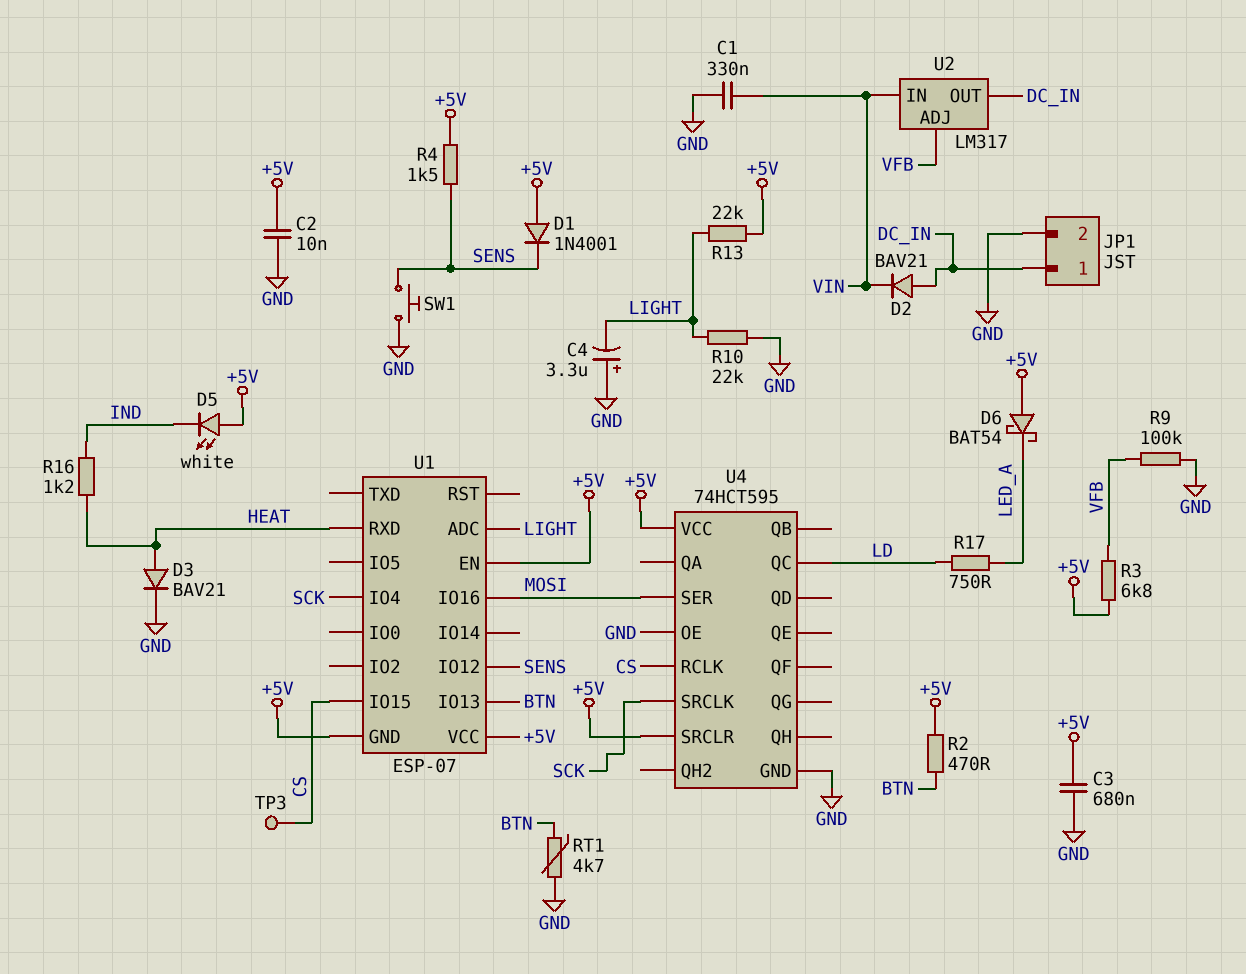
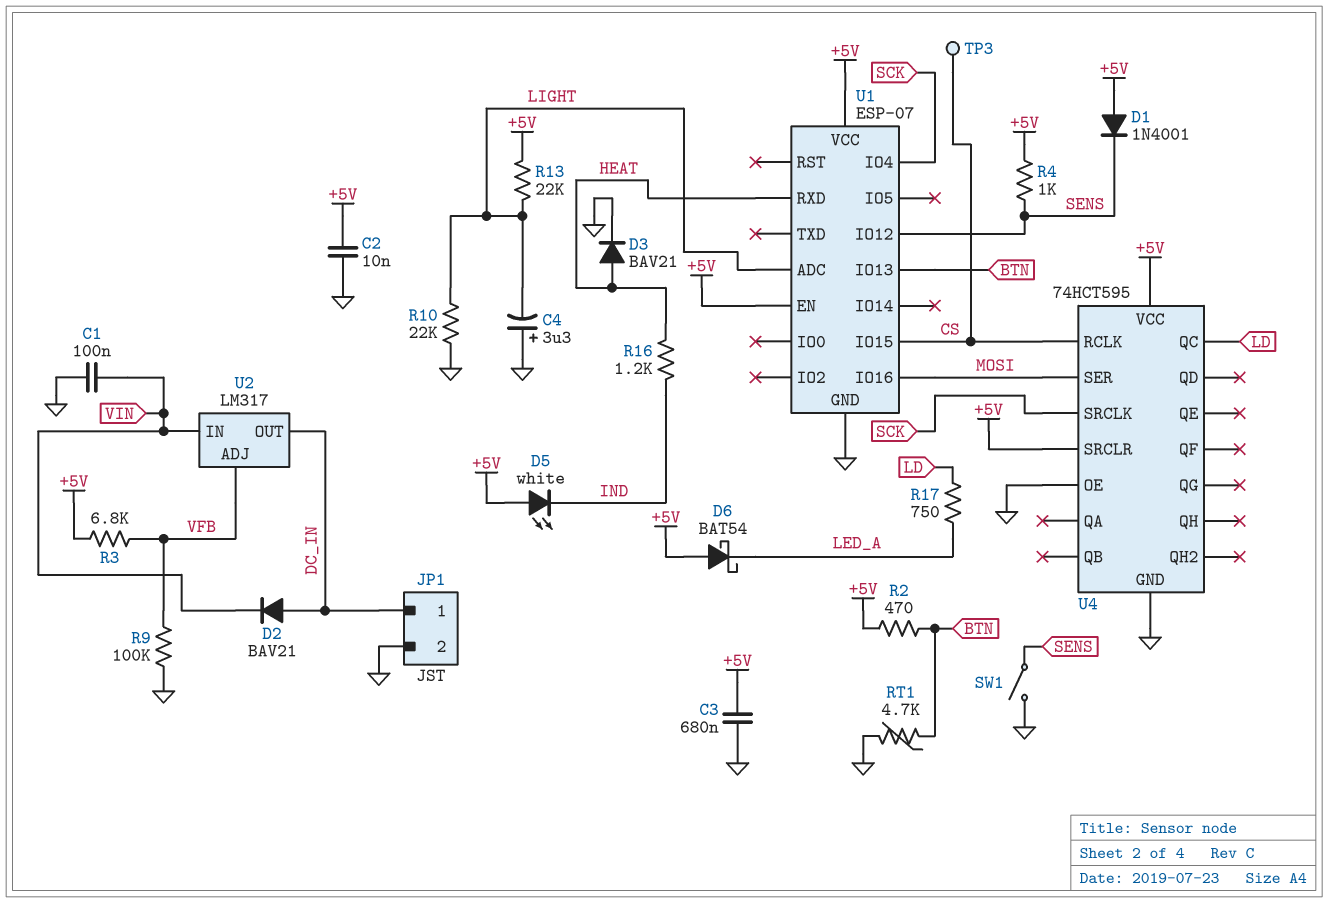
C1: 330nF (GND, VIN) -> 100nF (GND, VIN)
R4: 1.5k (+5V, SENS) -> 1k (+5V, SENS)
SW1: button (GND, SENS) -> switch (GND, SENS)
U1 pin GND: +5V -> GND

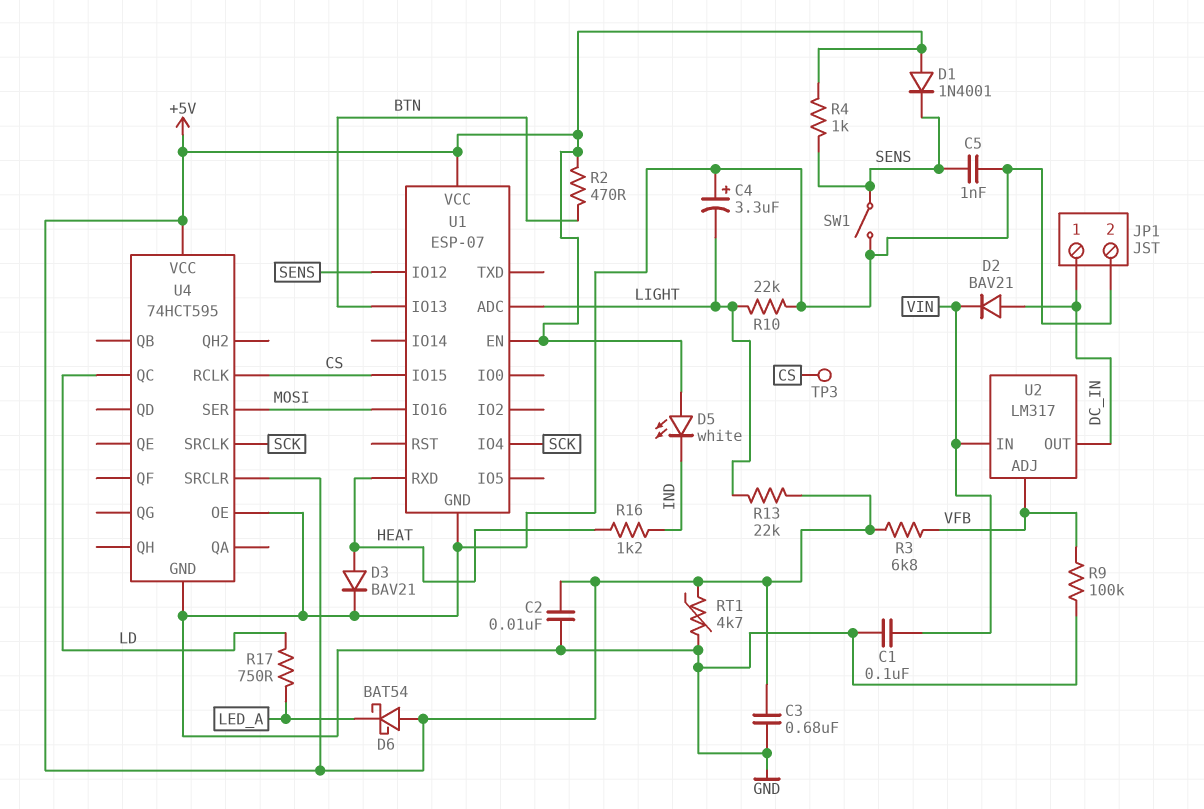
C5: none -> 1nF (GND, SENS)
RT1: 4.7k (BTN, GND) -> 4.7k (+5V, GND)

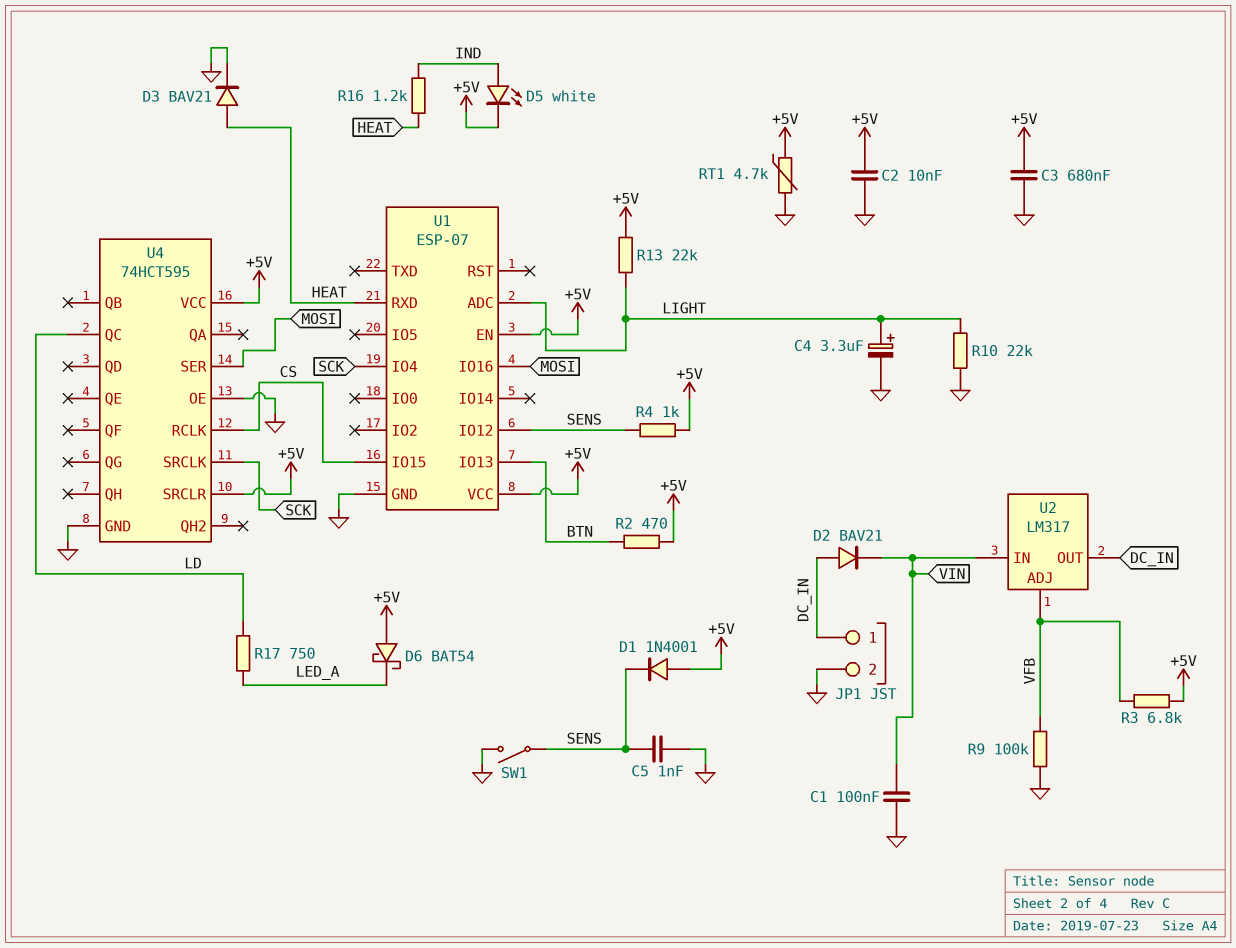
C4: 3.3uF (plus GND, minus LIGHT) -> 3.3uF (plus LIGHT, minus GND)
D5: LED white (A +5V, K IND) -> LED white (A IND, K +5V)
TP3: test point (CS) -> none

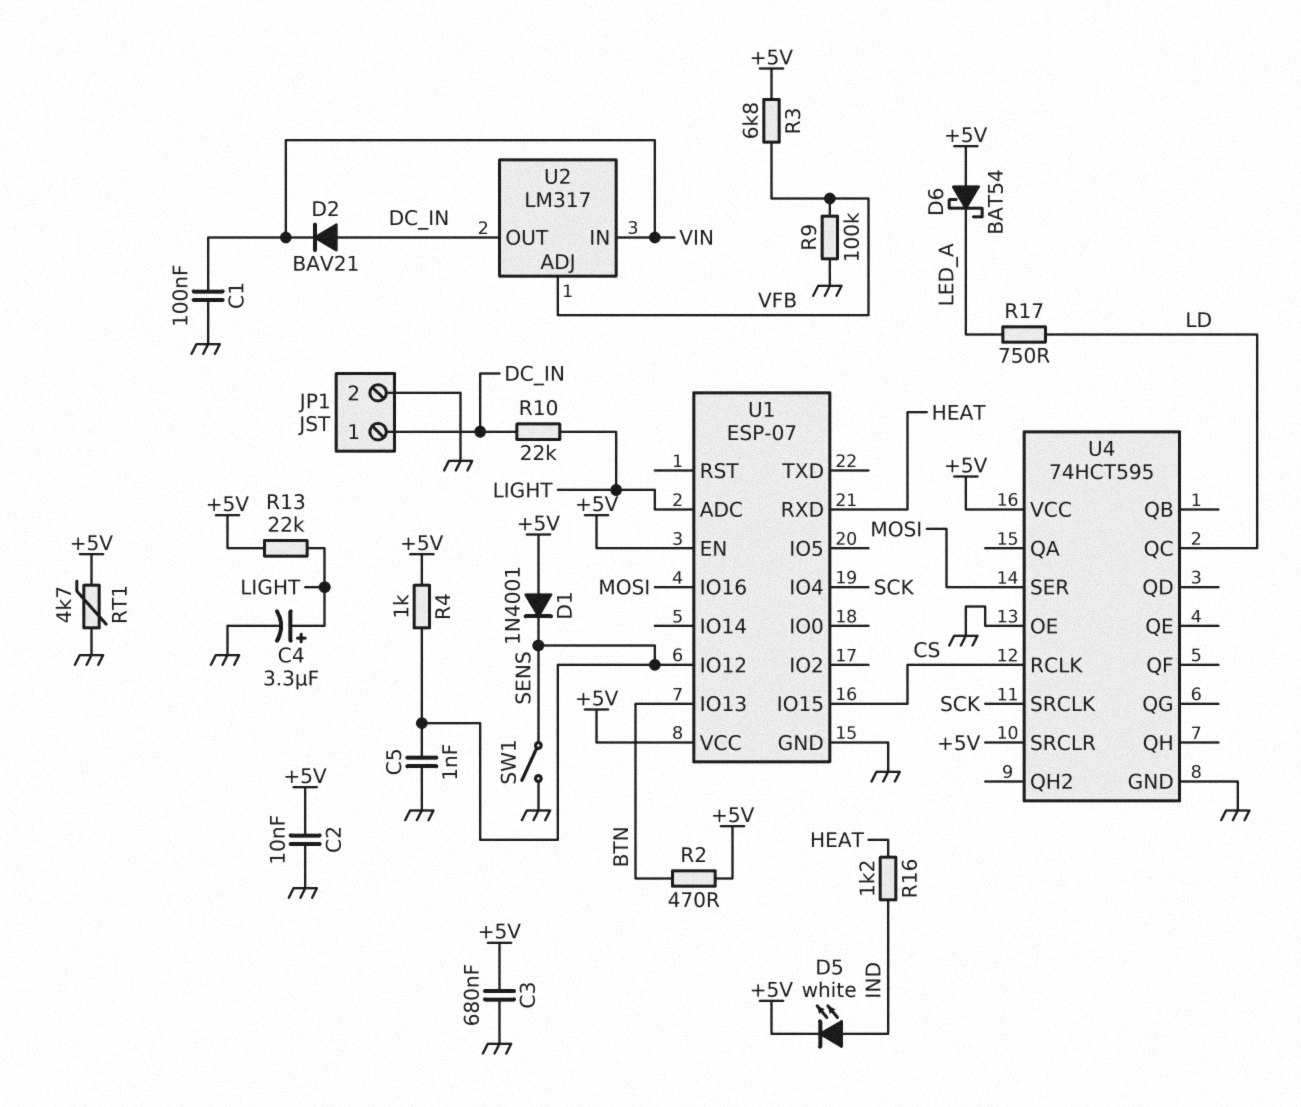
D3: diode BAV21 (A HEAT, K GND) -> none
R10: 22k (GND, LIGHT) -> 22k (DC_IN, LIGHT)

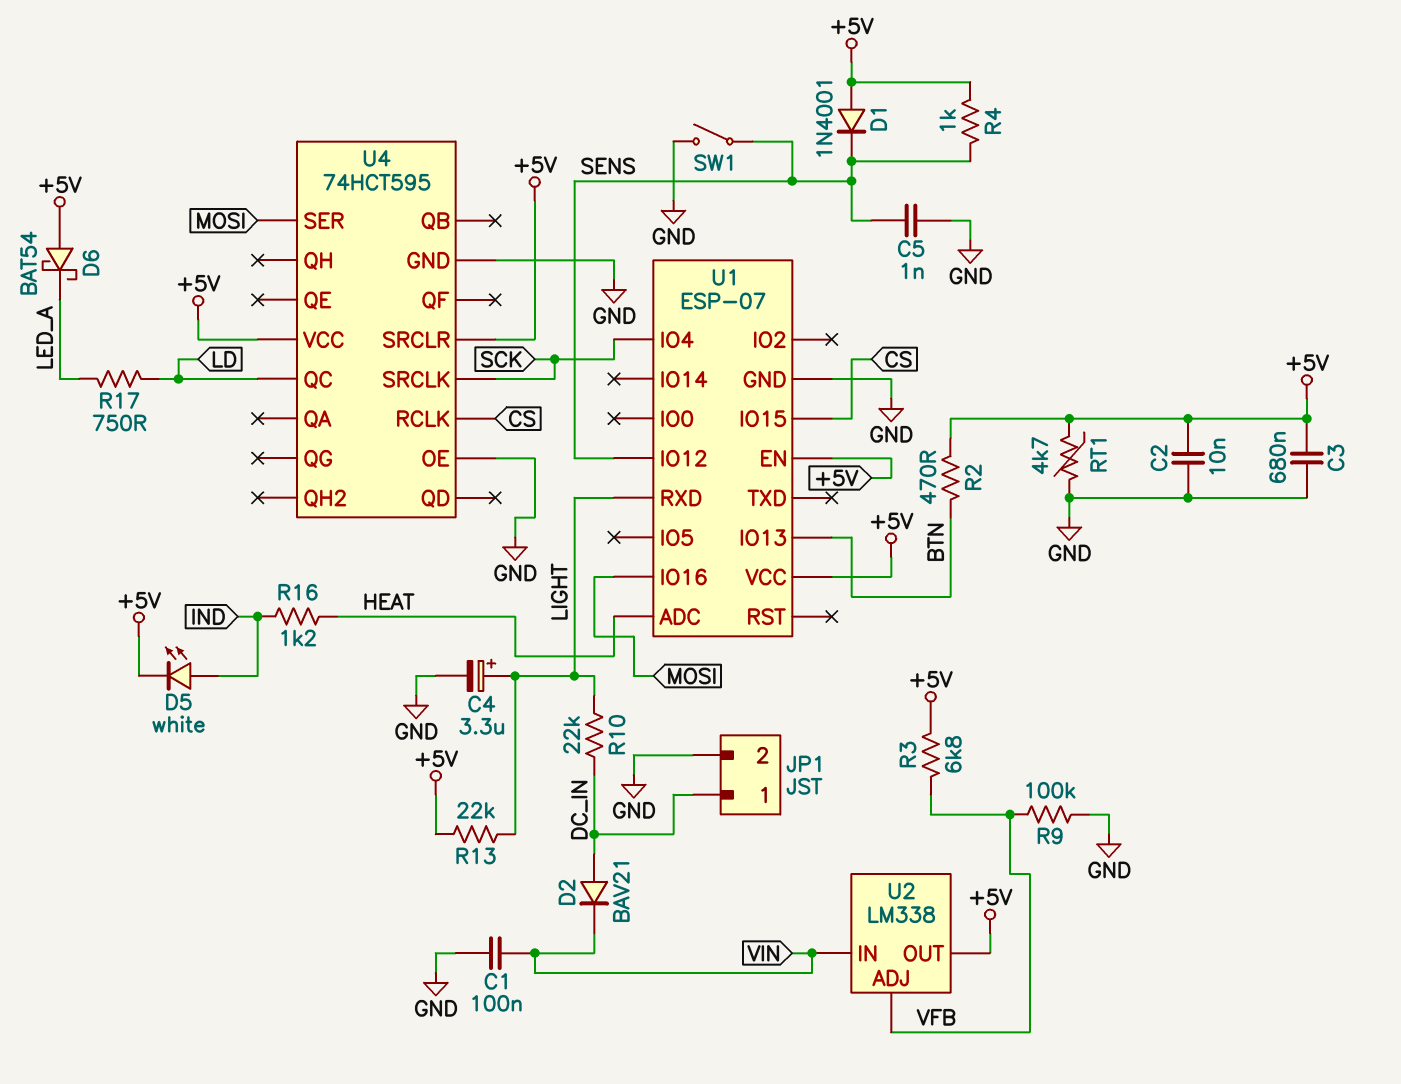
U1 pin ADC: LIGHT -> HEAT
U1 pin RXD: HEAT -> LIGHT
U2: LM317 -> LM338
U2 pin OUT: DC_IN -> +5V

